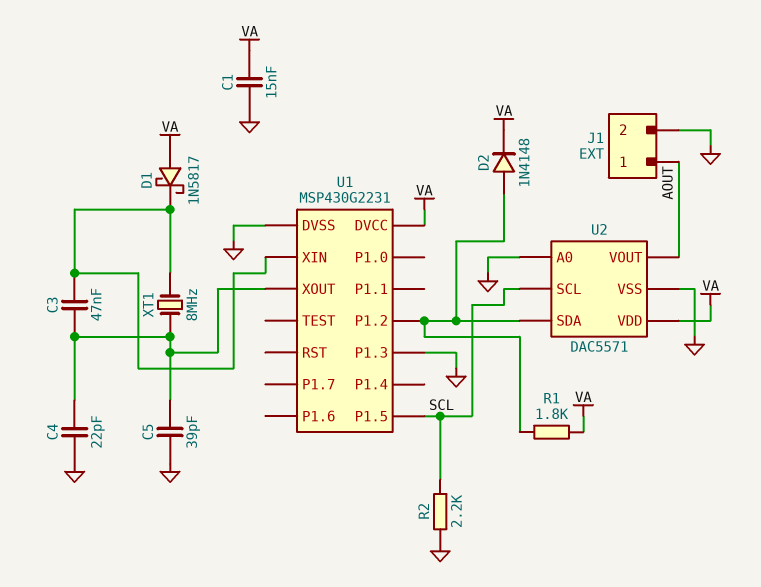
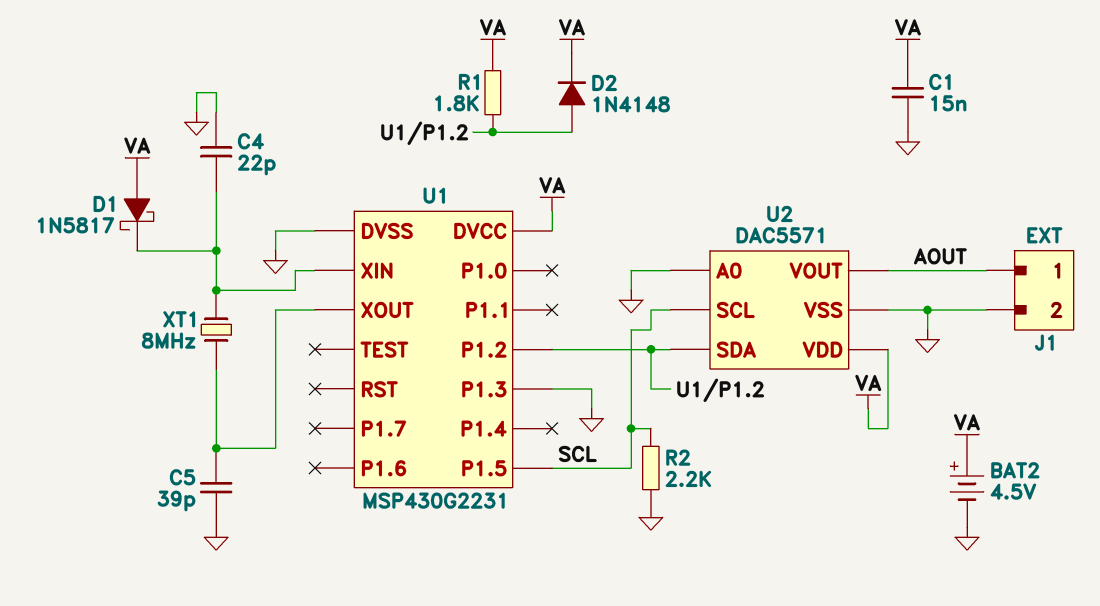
BAT2: none -> 4.5V (plus VA, minus GND)
C3: 47nF (U1/XIN, U1/XOUT) -> none
C4: 22pF (GND, U1/XOUT) -> 22pF (GND, U1/XIN)

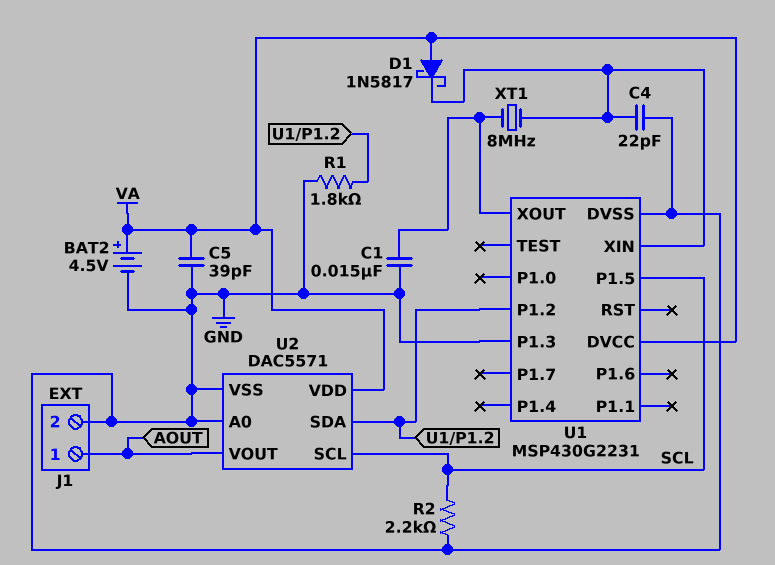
C1: 15nF (GND, VA) -> 15nF (GND, U1/XOUT)
C5: 39pF (GND, U1/XOUT) -> 39pF (GND, VA)
D2: diode 1N4148 (A U1/P1.2, K VA) -> none
R1: 1.8k (U1/P1.2, VA) -> 1.8k (GND, U1/P1.2)

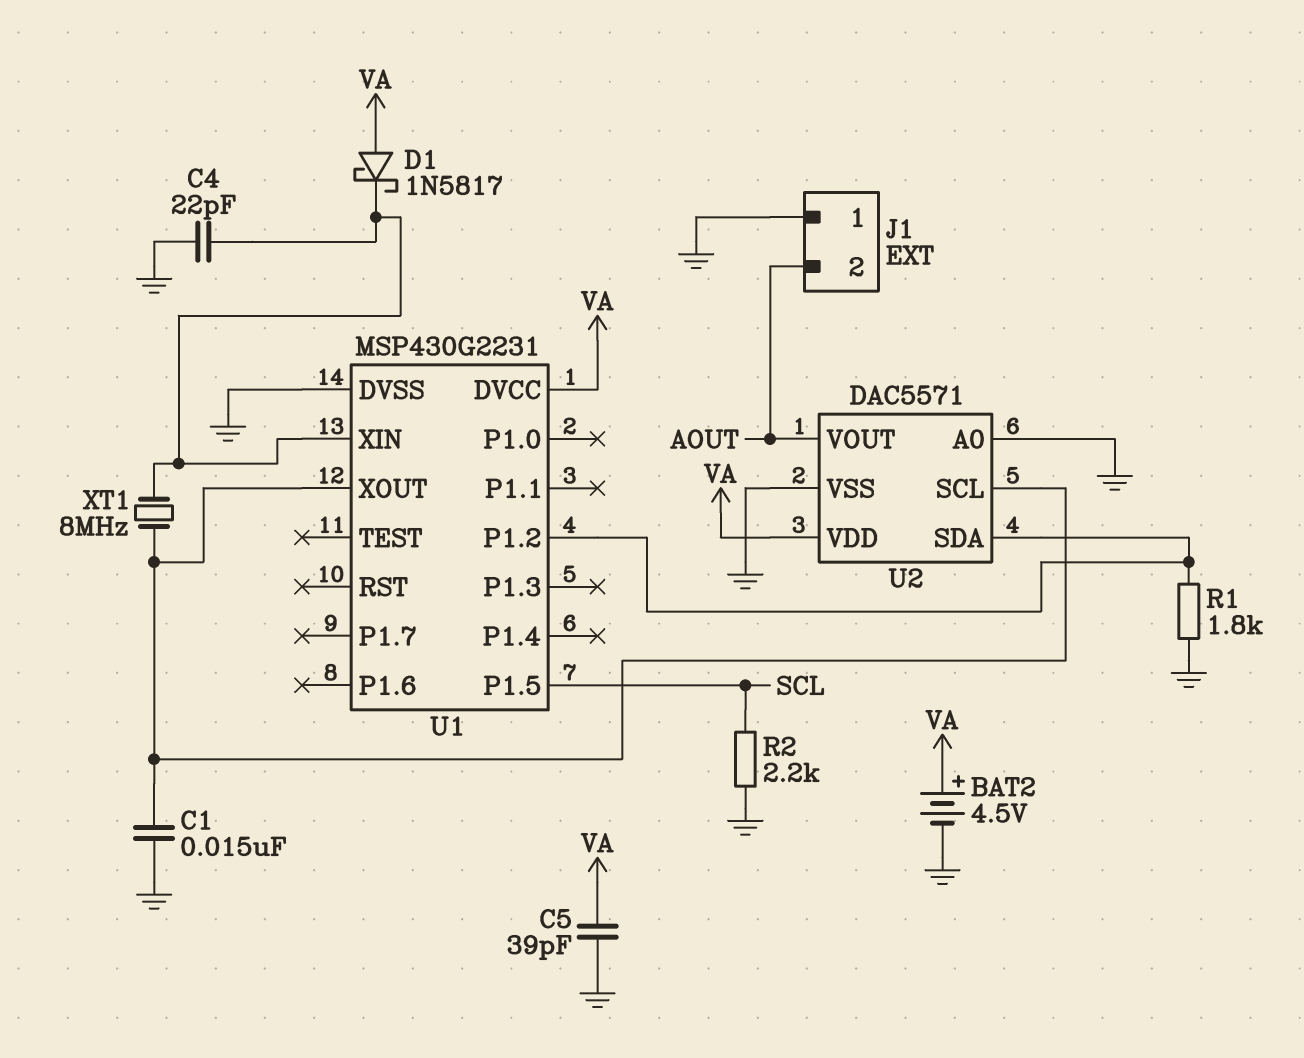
J1 pin 1: AOUT -> GND
J1 pin 2: GND -> AOUT
U1 pin P1.3: GND -> none
U2 pin SCL: SCL -> U1/XOUT

